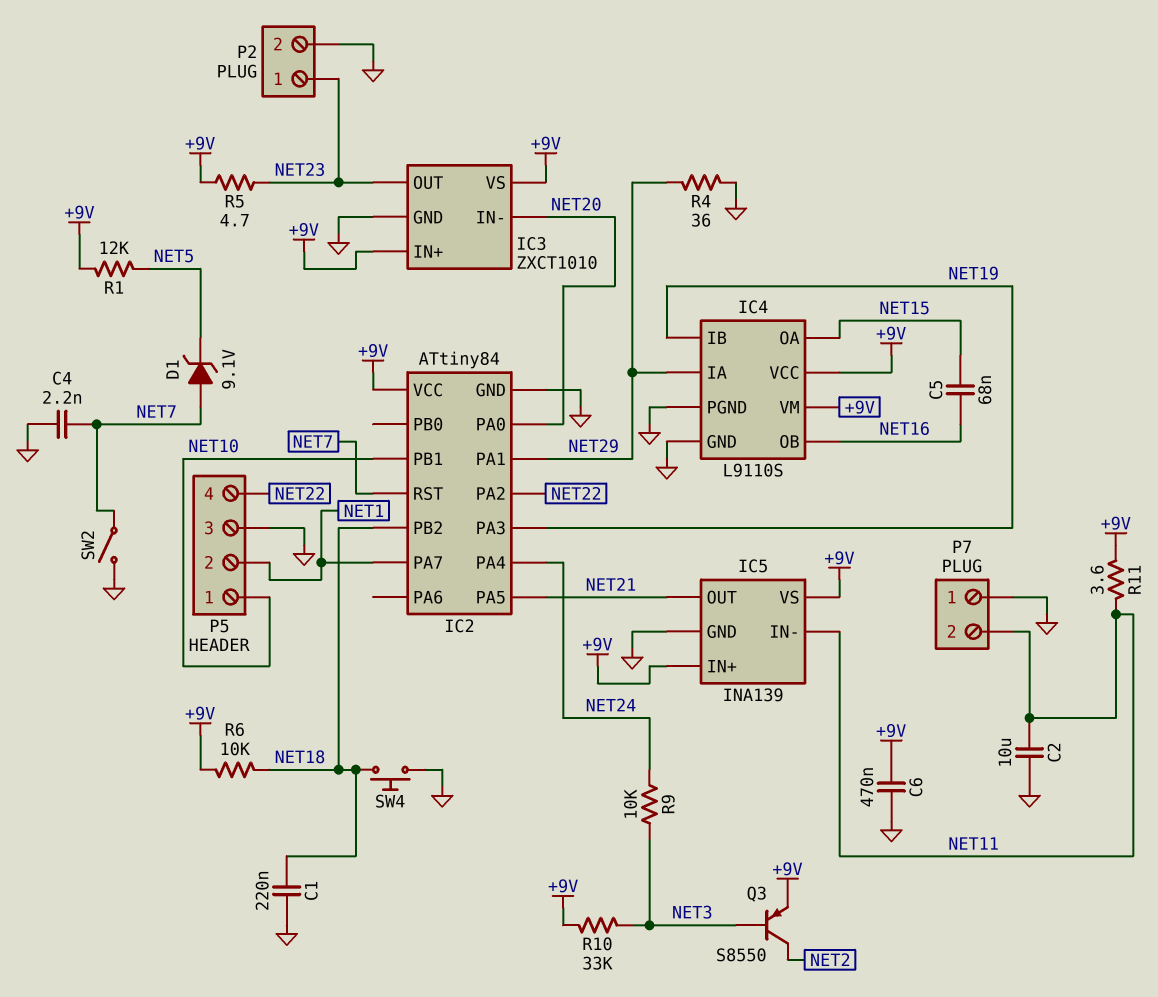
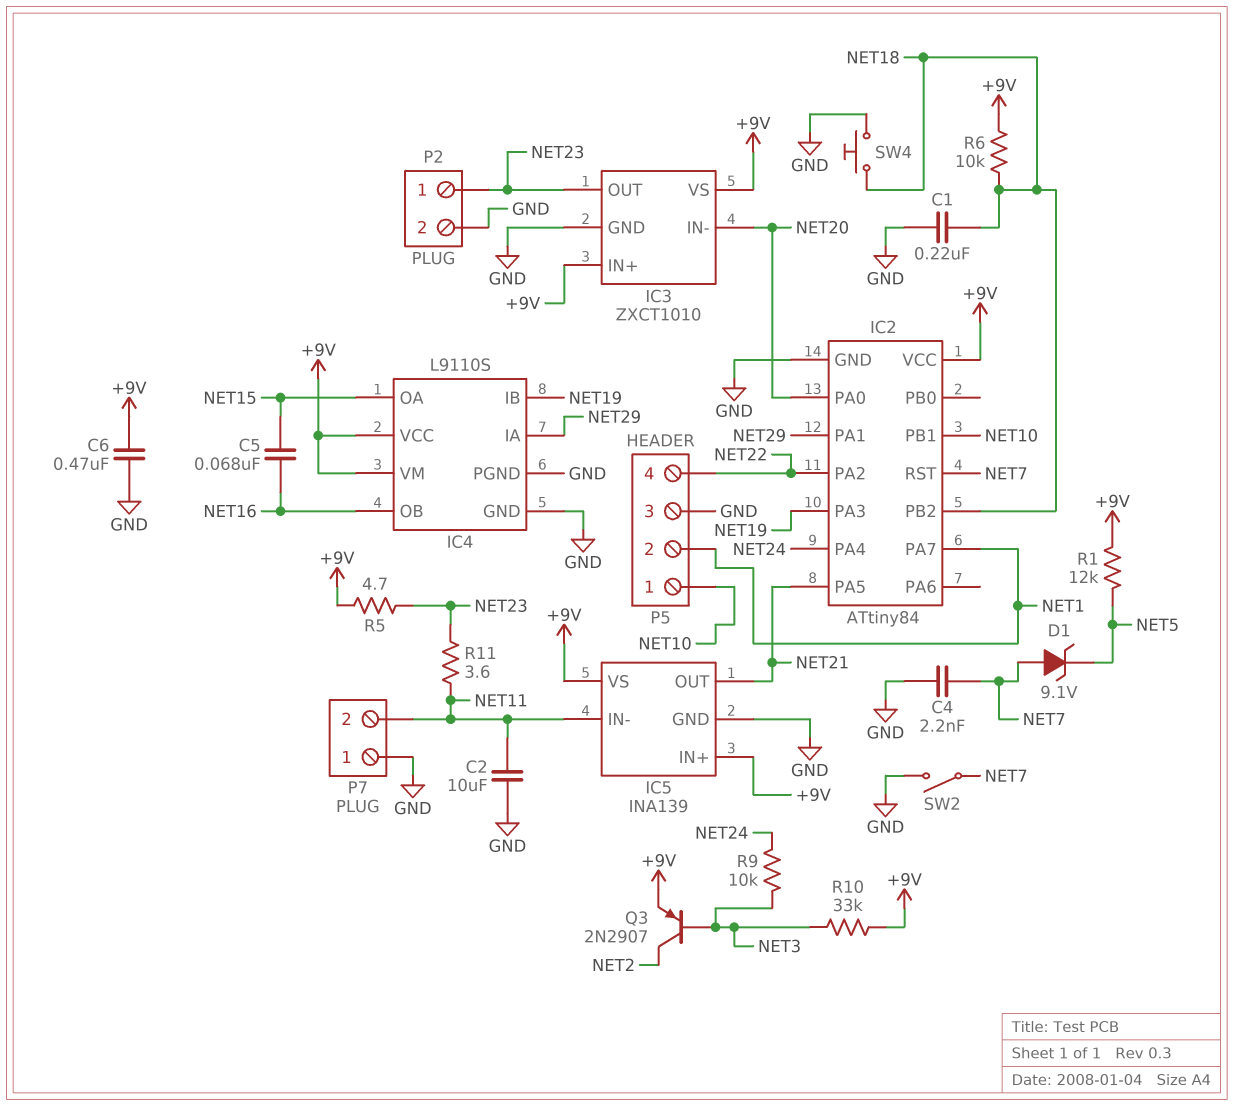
Q3: PNP S8550 (B NET3, C NET2, E +9V) -> PNP 2N2907 (B NET3, C NET2, E +9V)
R4: 36 (GND, NET29) -> none
R11: 3.6 (+9V, NET11) -> 3.6 (NET11, NET23)

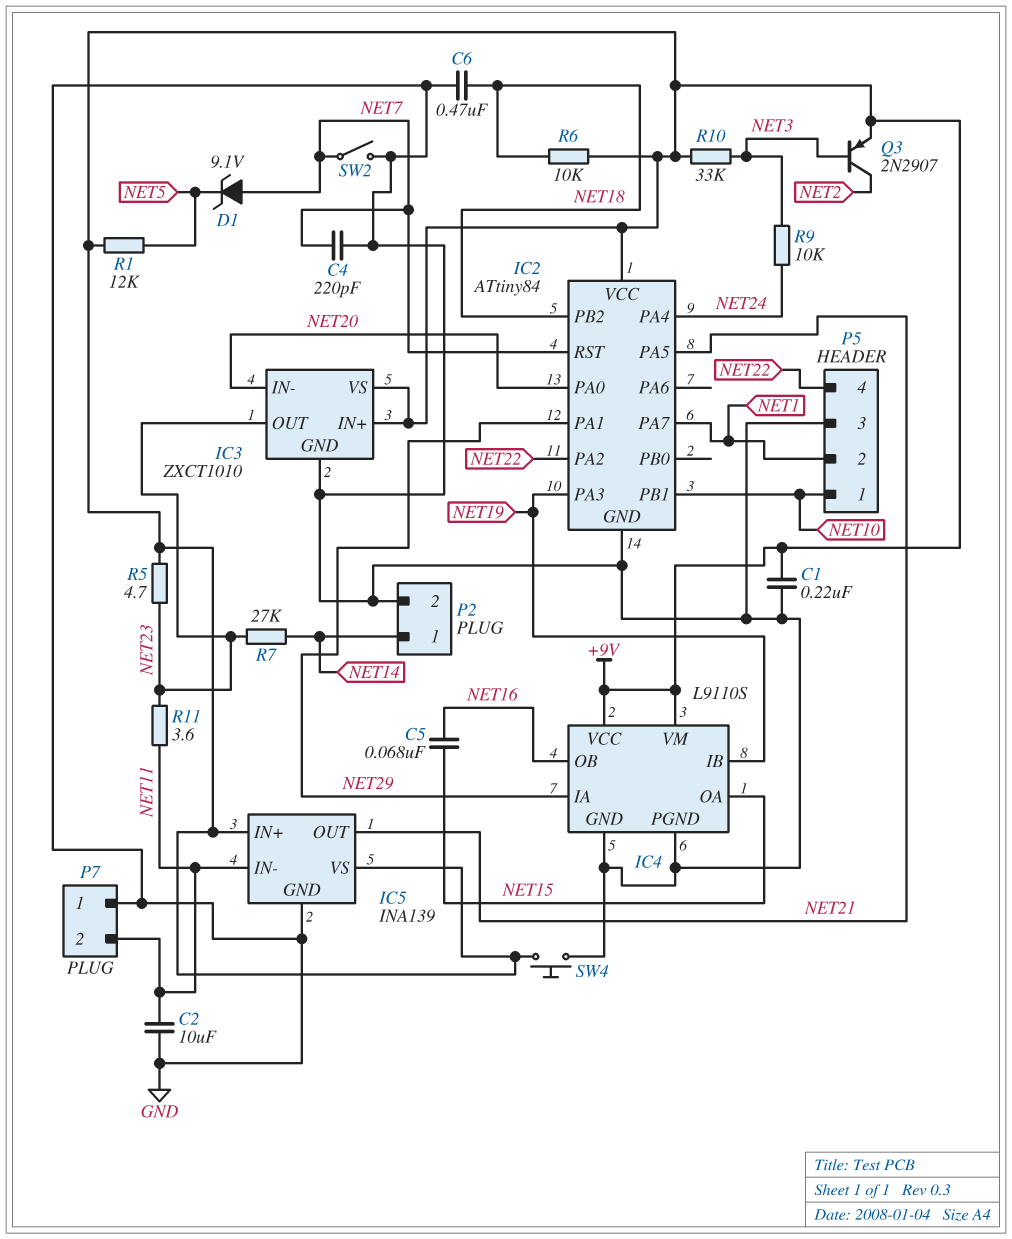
C1: 220nF (GND, NET18) -> 220nF (+9V, GND)
C4: 2.2nF (GND, NET7) -> 220pF (GND, NET7)
C6: 470nF (+9V, GND) -> 470nF (GND, NET18)
P2 pin 1: NET23 -> NET14
R7: none -> 27k (NET14, NET23)
SW4: button (GND, NET18) -> button (+9V, GND)

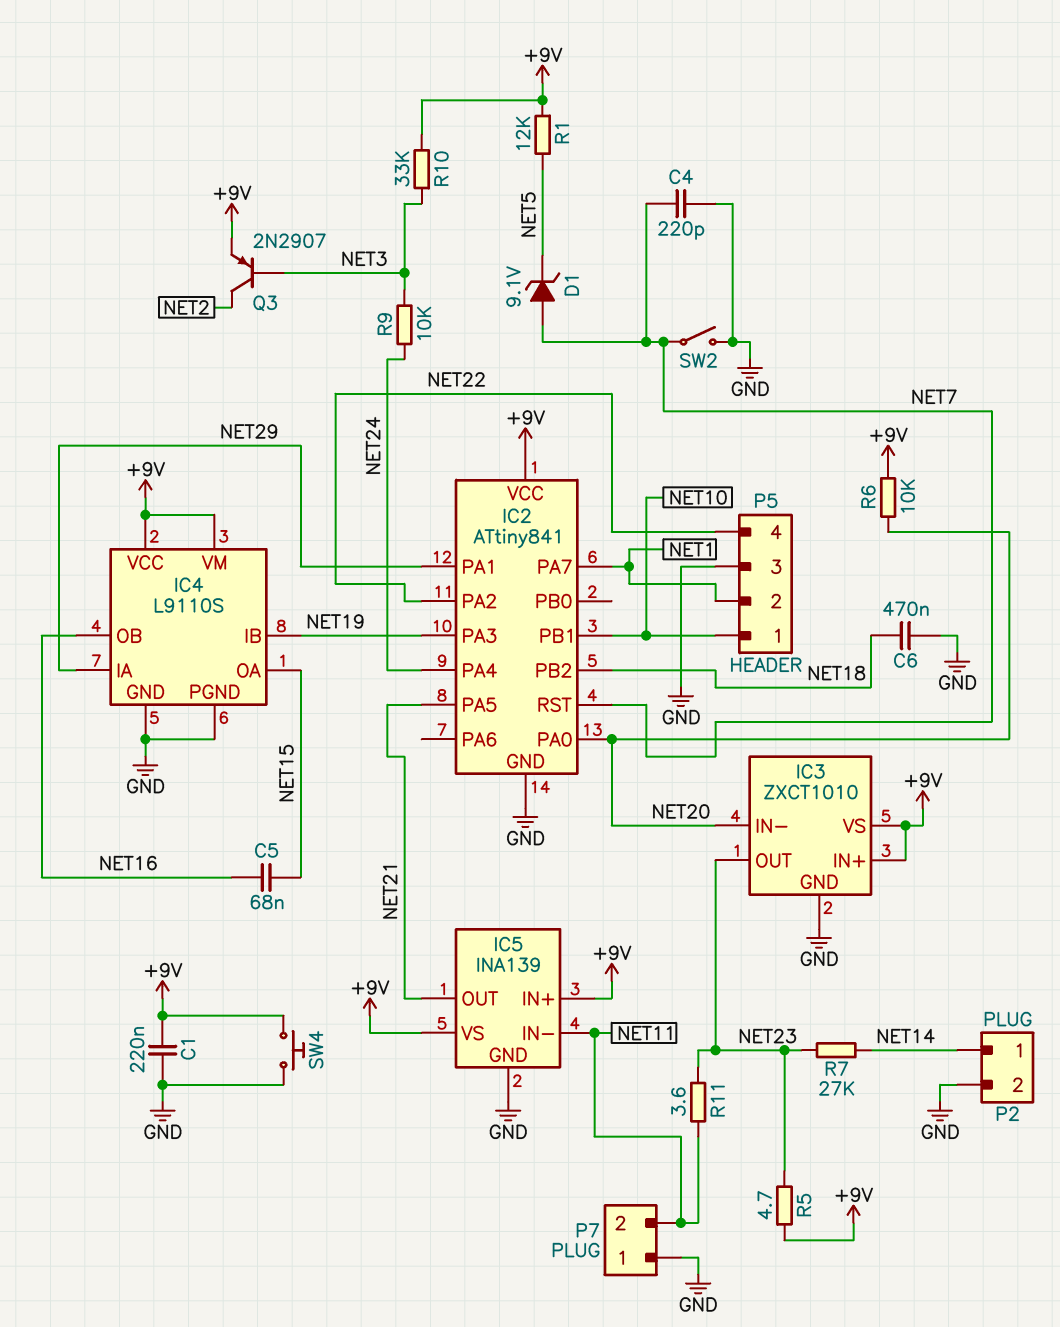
C2: 10uF (GND, NET11) -> none
IC2: ATtiny84 -> ATtiny841
R6: 10k (+9V, NET18) -> 10k (+9V, NET20)

